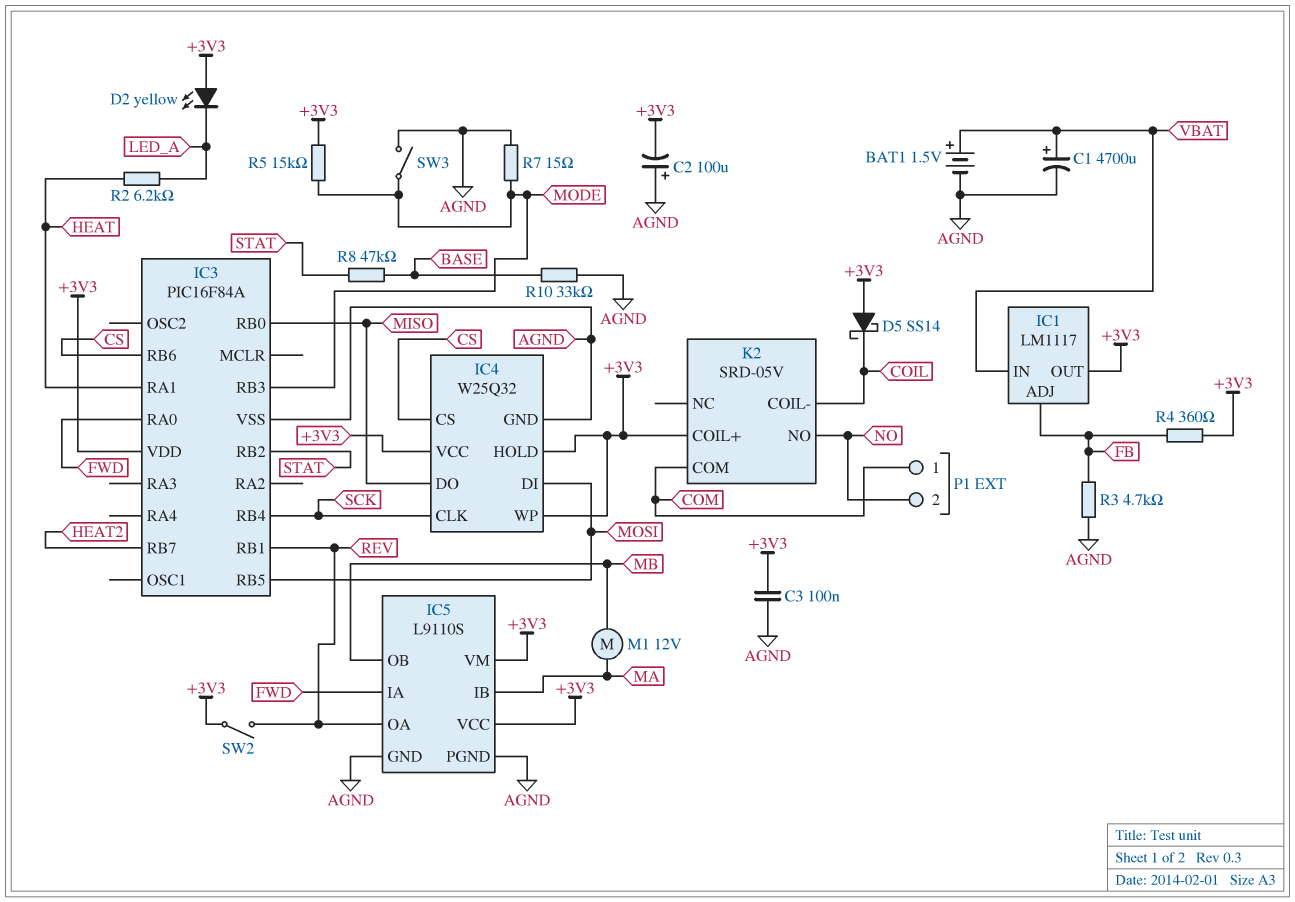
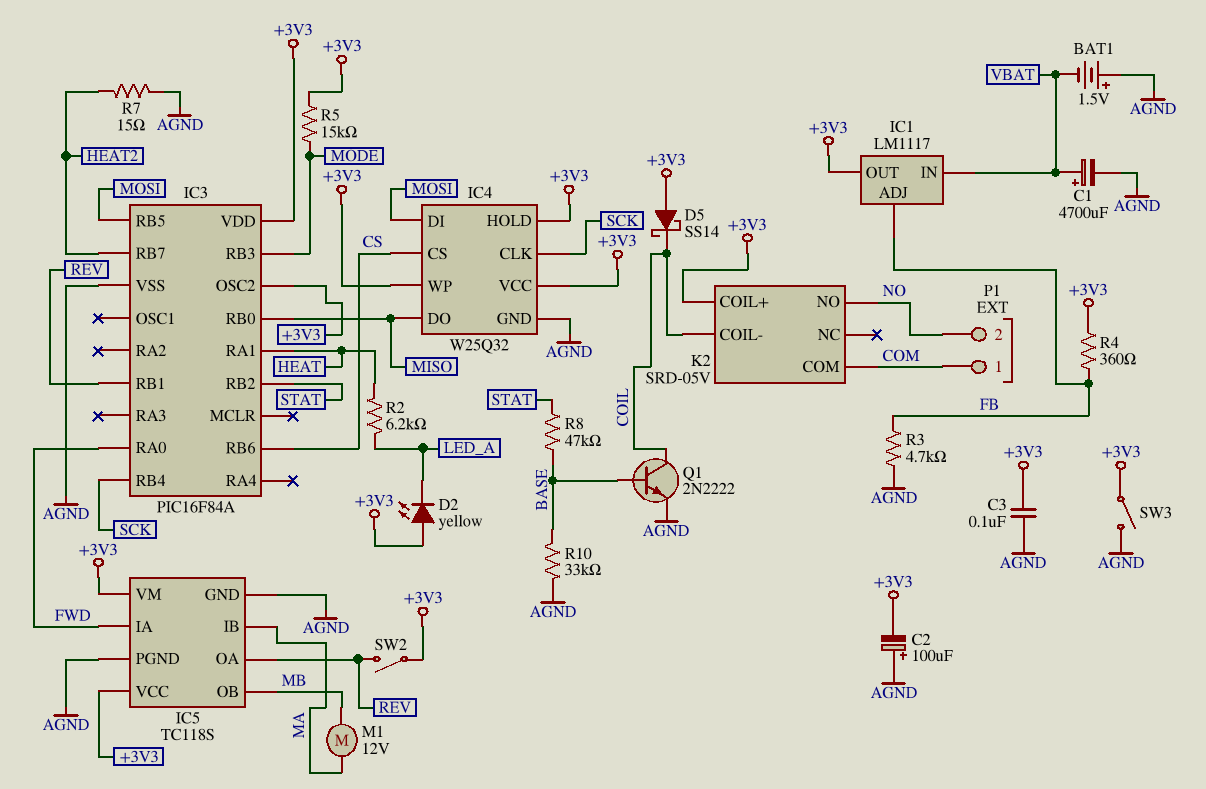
BAT1: 1.5V (plus VBAT, minus AGND) -> 1.5V (plus AGND, minus VBAT)
IC3 pin OSC2: none -> +3V3
IC5: L9110S -> TC118S
Q1: none -> NPN 2N2222 (B BASE, C COIL, E AGND)
R7: 15 (AGND, MODE) -> 15 (AGND, HEAT2)
SW3: switch (AGND, MODE) -> switch (+3V3, AGND)

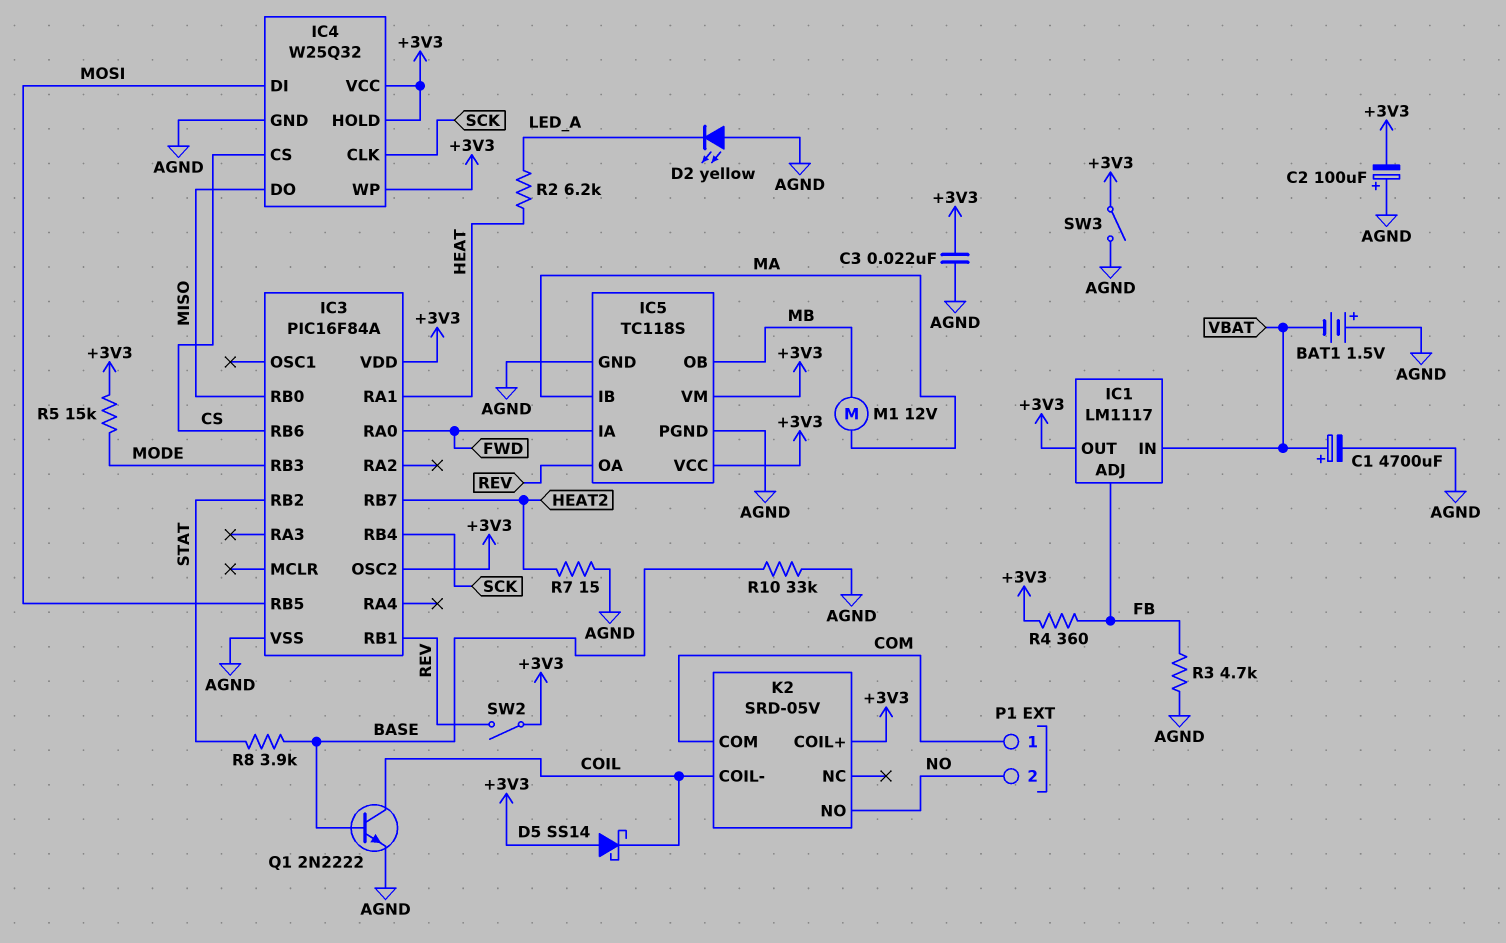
C3: 100nF (+3V3, AGND) -> 22nF (+3V3, AGND)
D2: LED yellow (A +3V3, K LED_A) -> LED yellow (A AGND, K LED_A)
R8: 47k (BASE, STAT) -> 3.9k (BASE, STAT)

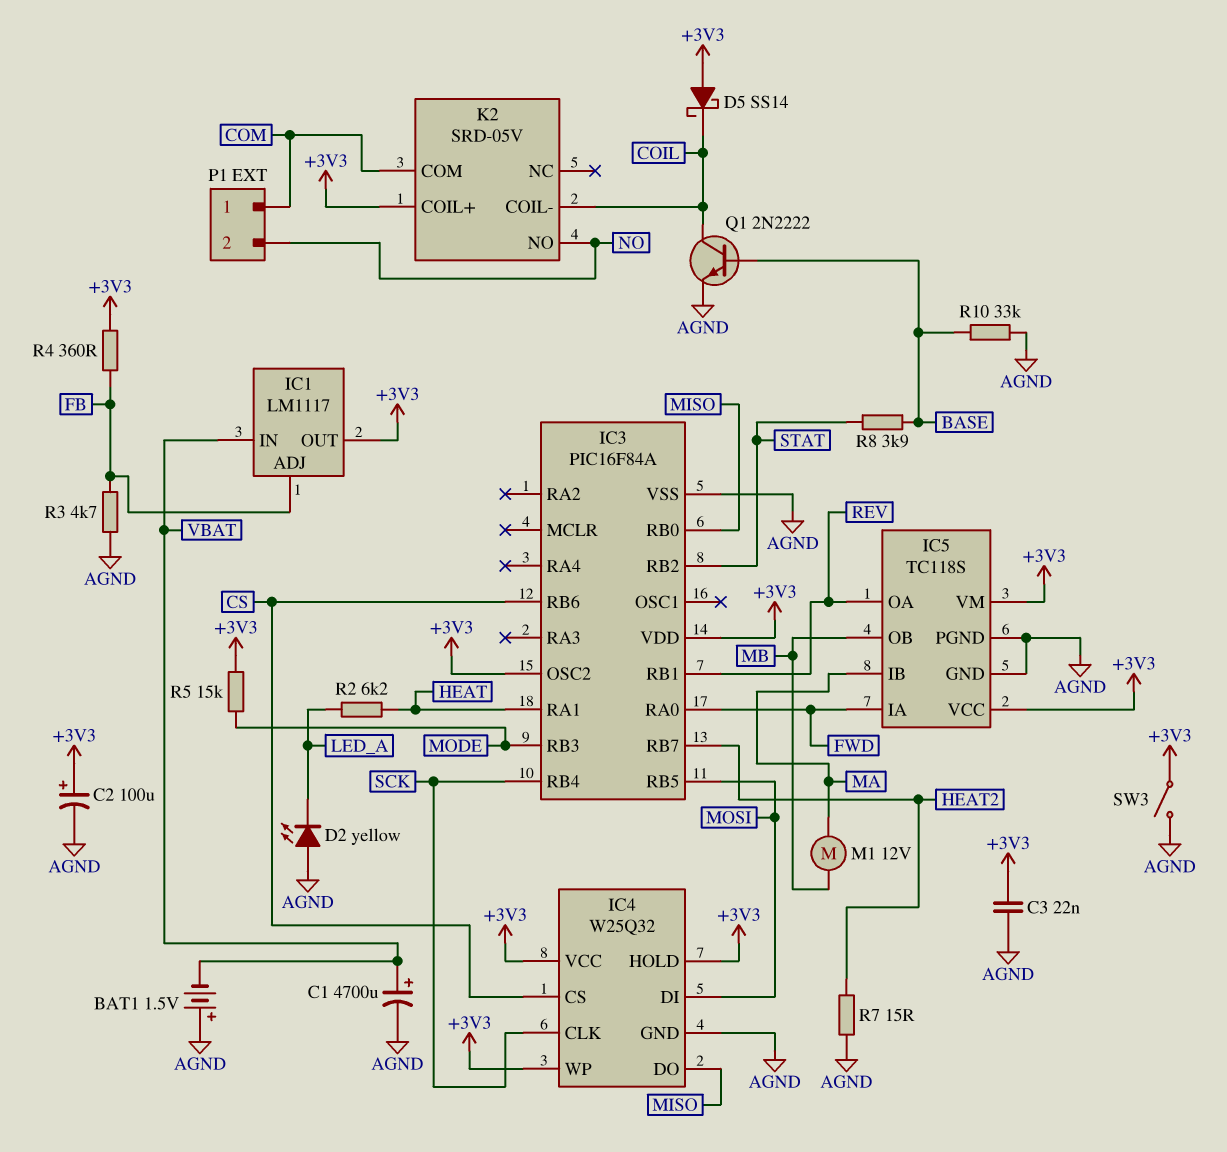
C2: 100uF (plus AGND, minus +3V3) -> 100uF (plus +3V3, minus AGND)
SW2: switch (+3V3, REV) -> none

